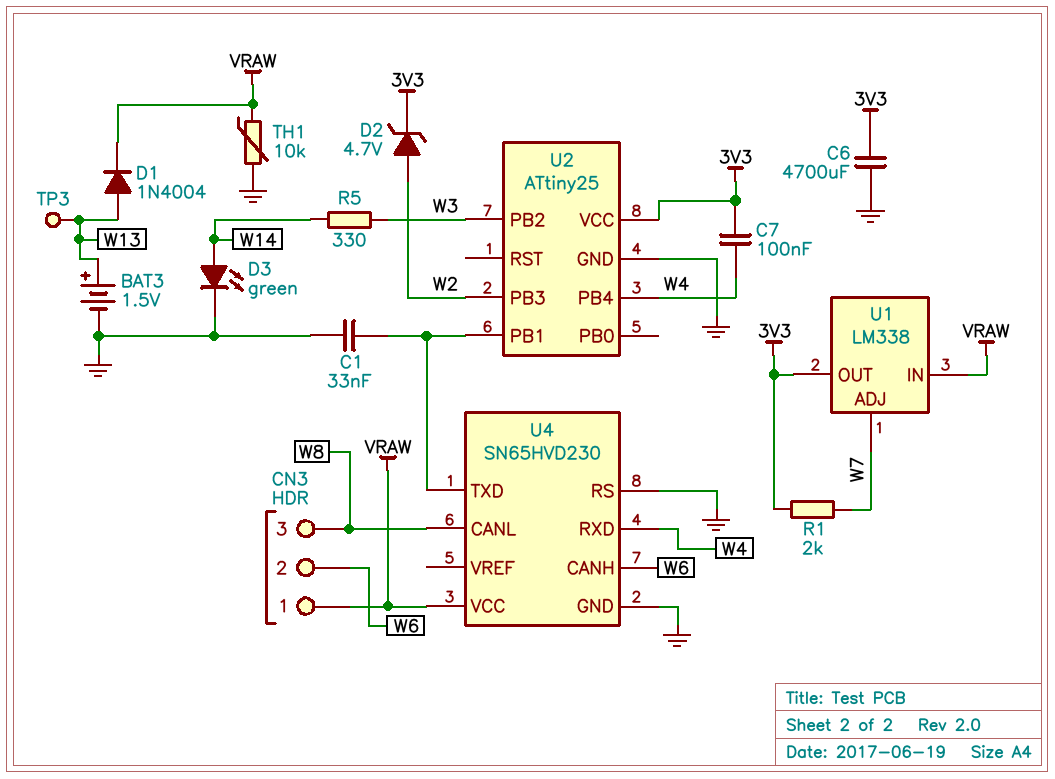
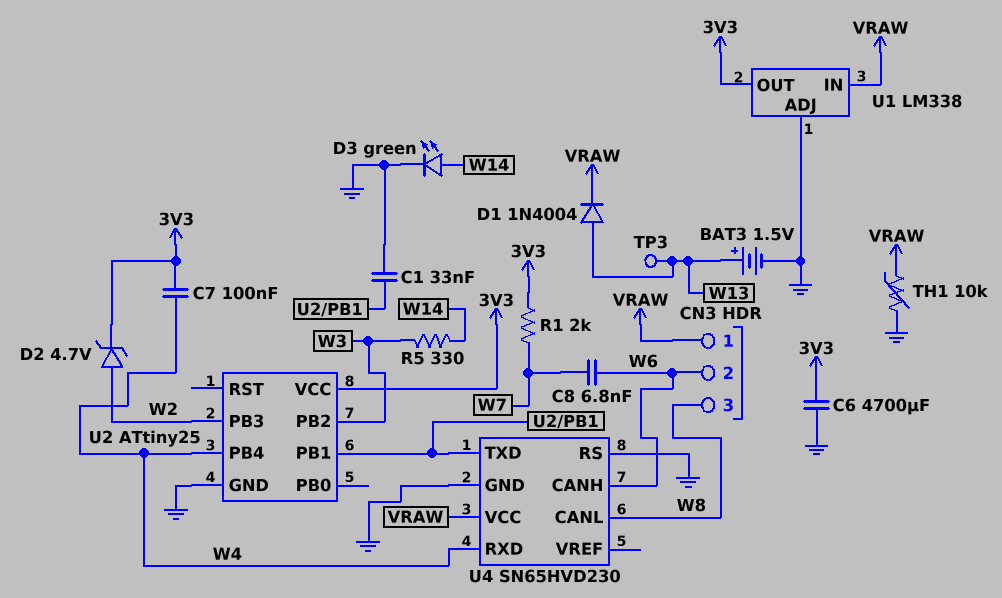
C8: none -> 6.8nF (W6, W7)
U1 pin ADJ: W7 -> GND

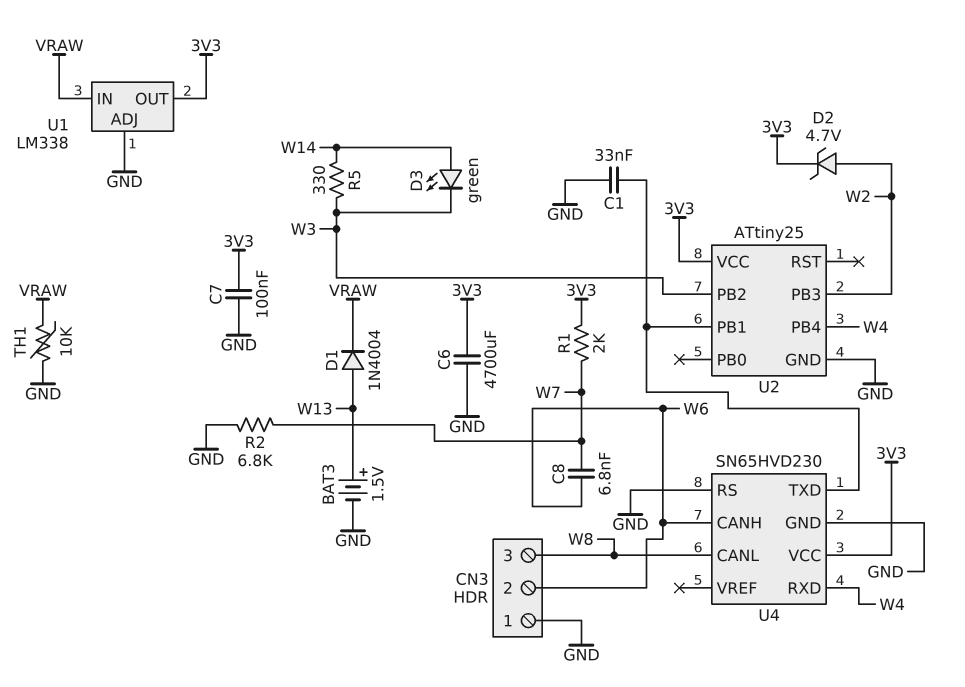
C7: 100nF (3V3, W4) -> 100nF (3V3, GND)
CN3 pin 1: VRAW -> GND
D3: LED green (A W14, K GND) -> LED green (A W14, K W3)
R2: none -> 6.8k (GND, W7)
TP3: test point (W13) -> none
U4 pin VCC: VRAW -> 3V3

